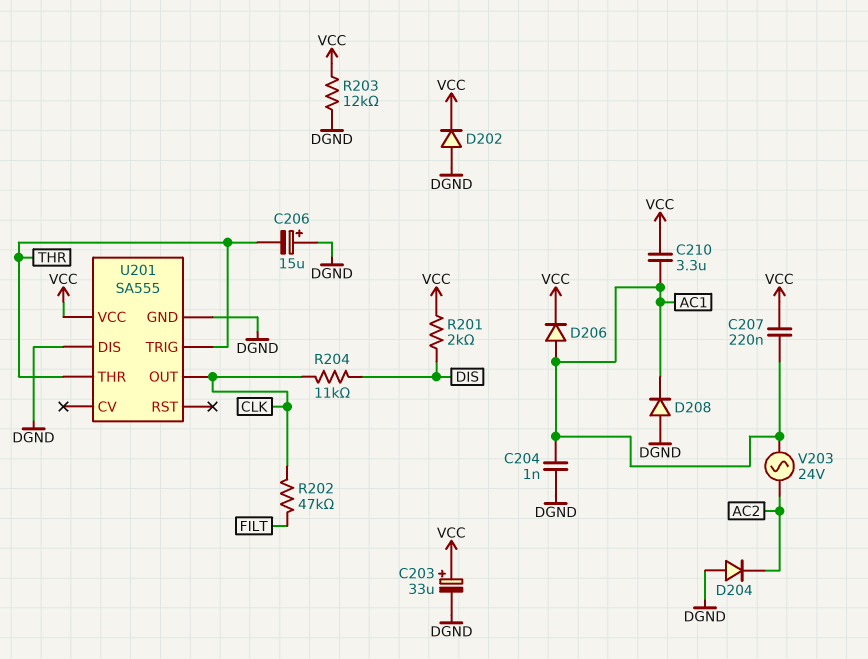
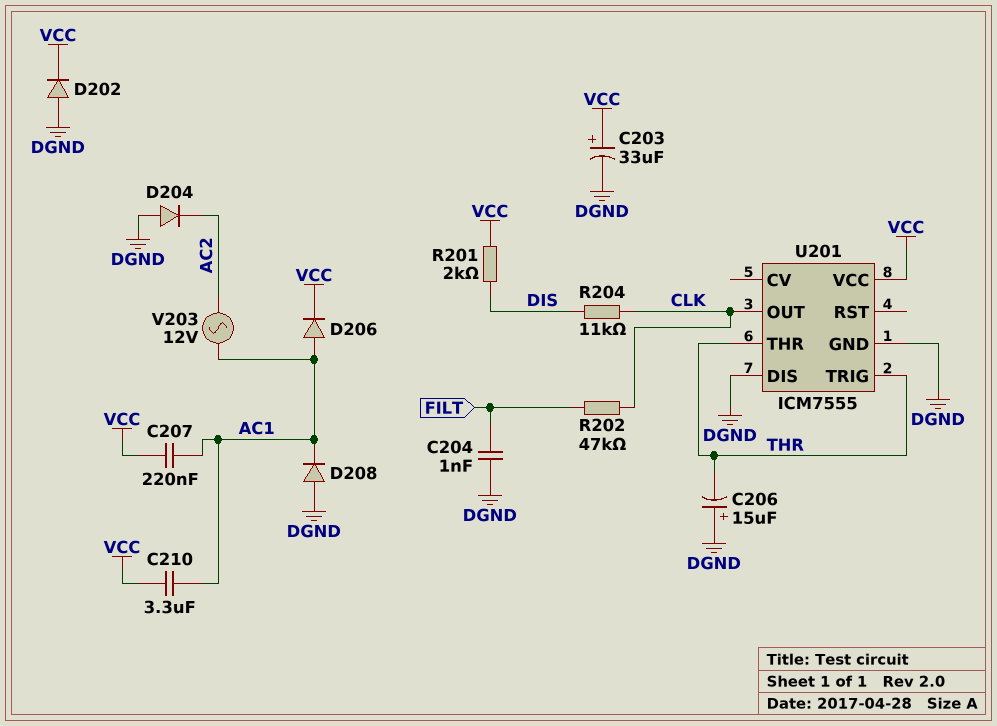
C204: 1nF (AC1, DGND) -> 1nF (DGND, FILT)
R203: 12k (DGND, VCC) -> none
U201: SA555 -> ICM7555
V203: AC 24V (AC1, AC2) -> AC 12V (AC1, AC2)

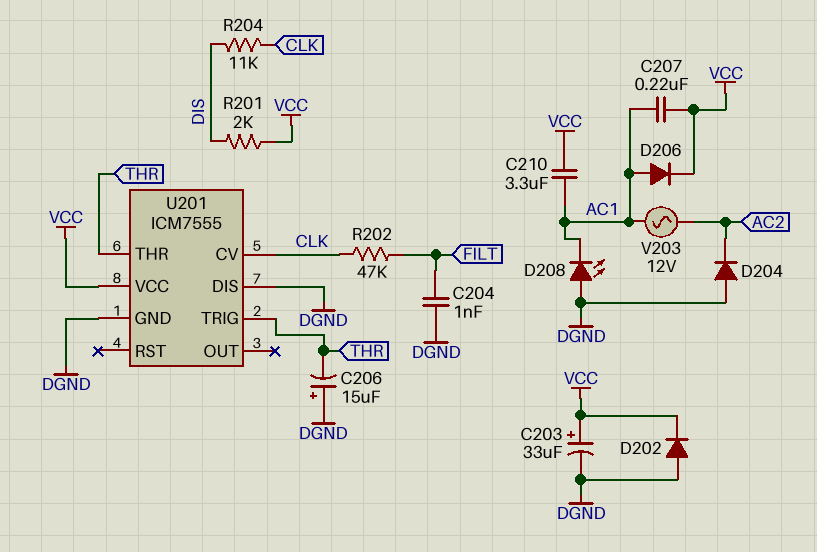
D208: diode (A DGND, K AC1) -> LED (A DGND, K AC1)
U201 pin CV: none -> CLK
U201 pin OUT: CLK -> none

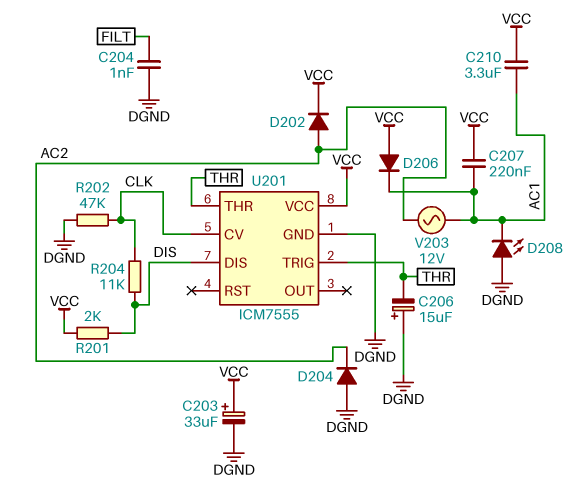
D202: diode (A DGND, K VCC) -> diode (A AC2, K VCC)
D206: diode (A AC1, K VCC) -> diode (A VCC, K AC1)
R202: 47k (CLK, FILT) -> 47k (CLK, DGND)
U201 pin DIS: DGND -> DIS

